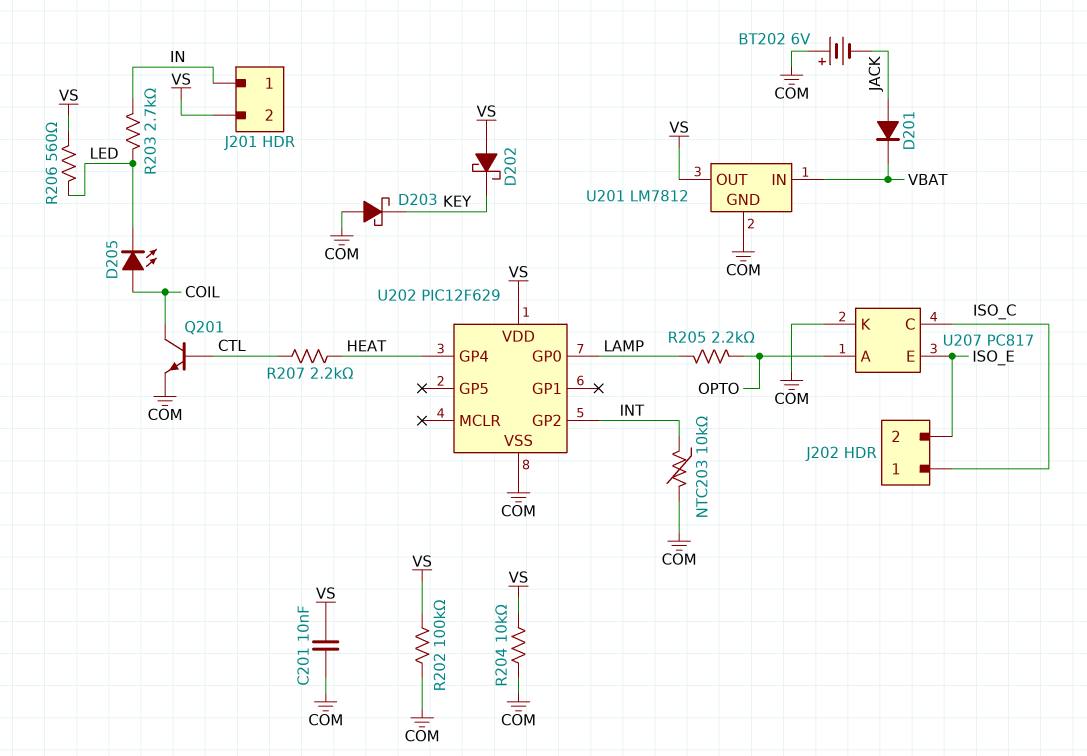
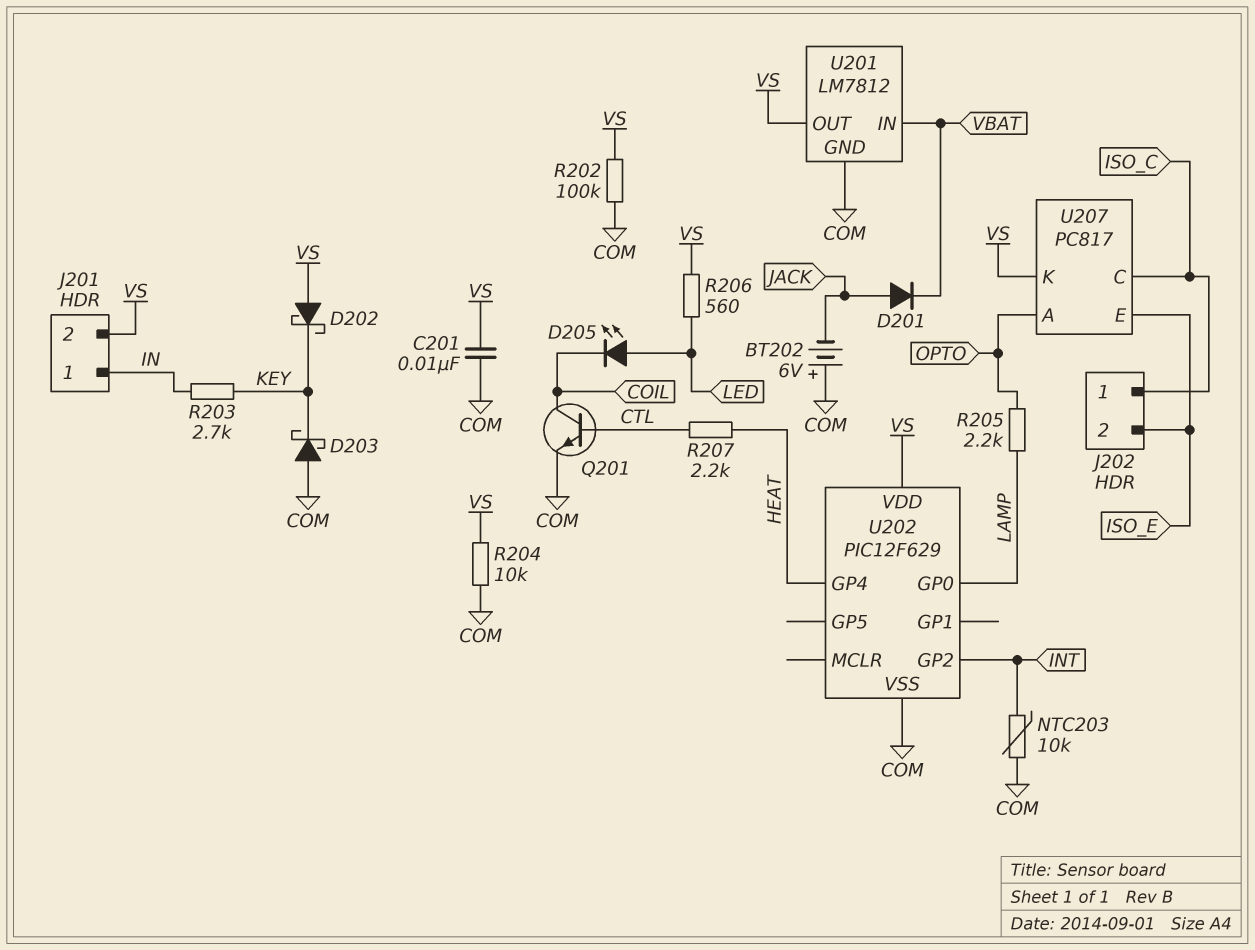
D205: LED (A COIL, K LED) -> LED (A LED, K COIL)
R203: 2.7k (IN, LED) -> 2.7k (IN, KEY)
U207 pin K: COM -> VS

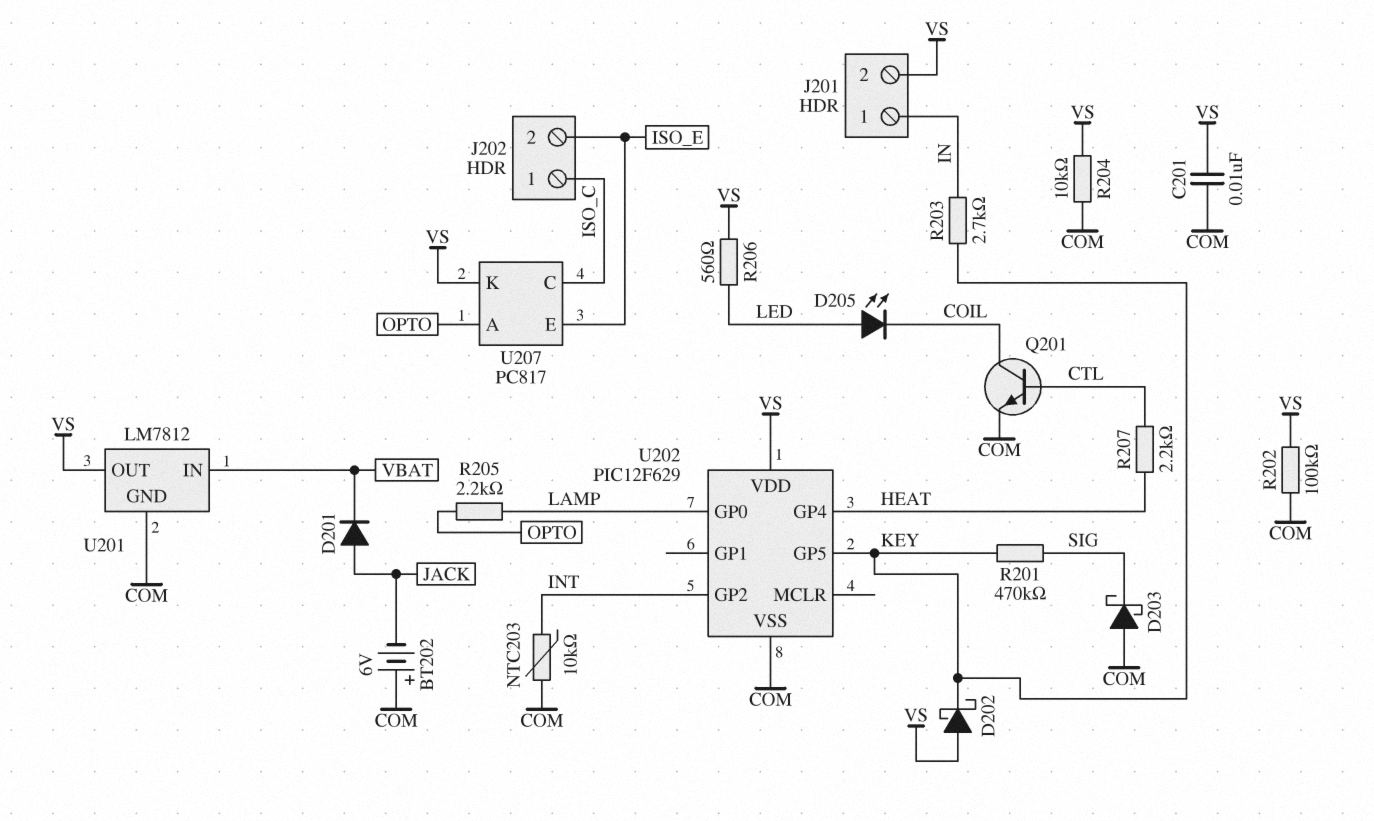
D203: schottky (A COM, K KEY) -> schottky (A COM, K SIG)
R201: none -> 470k (KEY, SIG)
U202 pin GP5: none -> KEY

